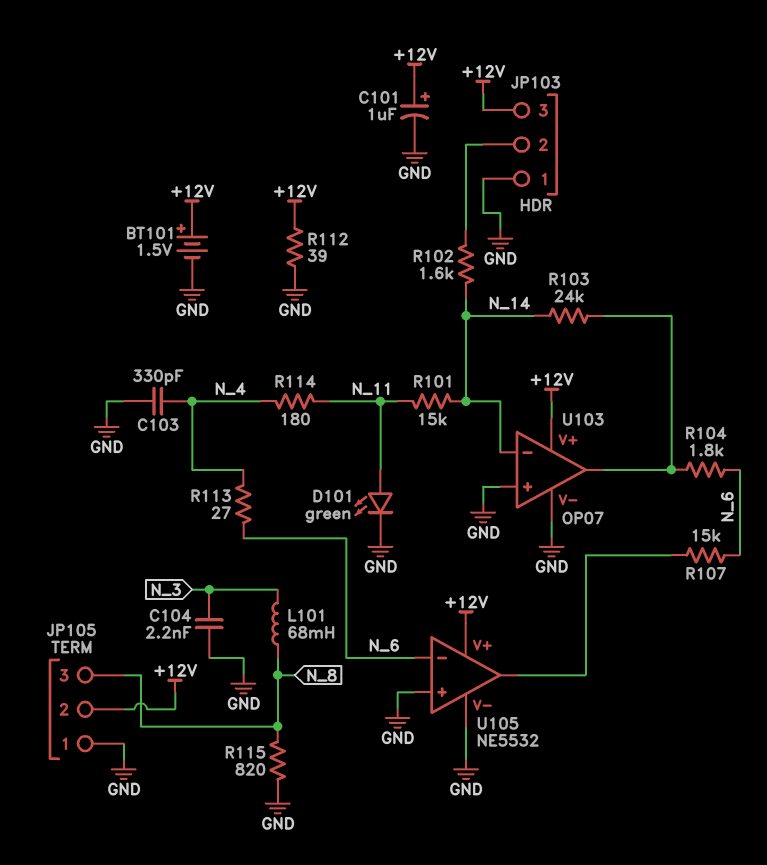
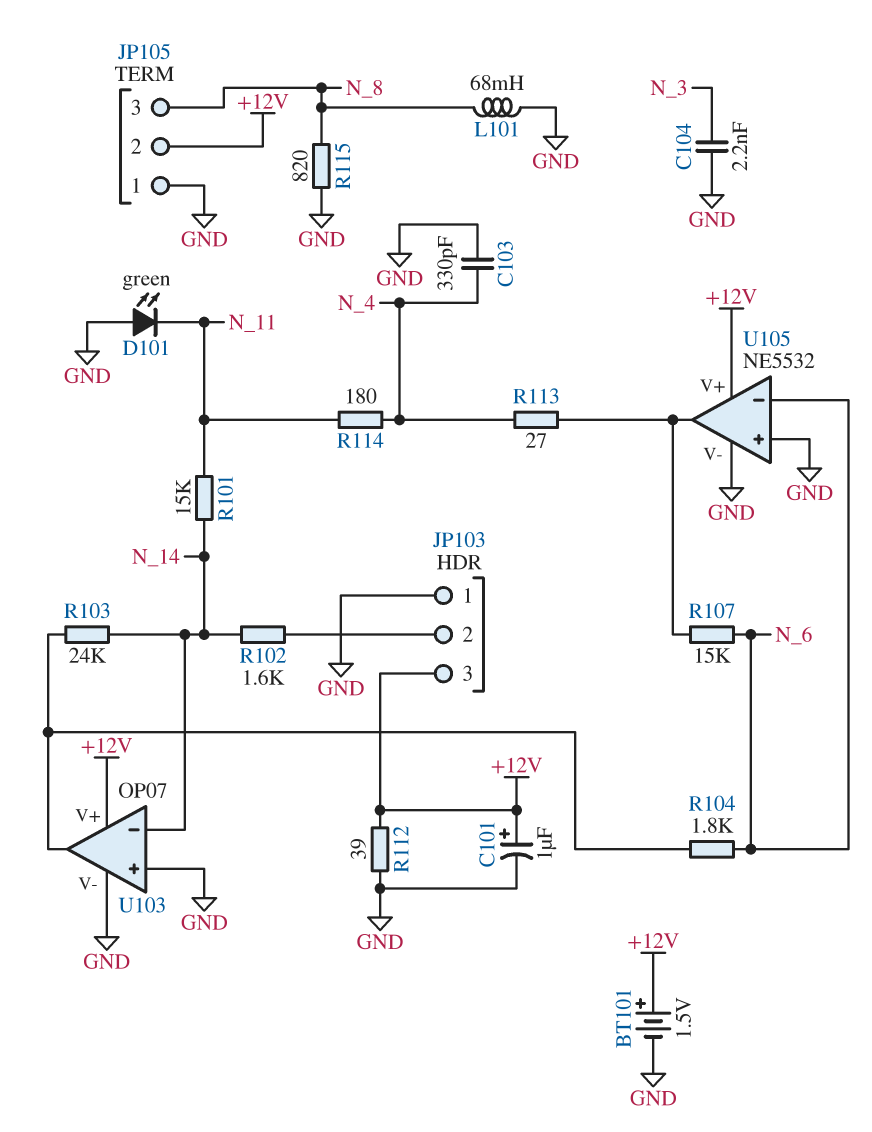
D101: LED green (A N_11, K GND) -> LED green (A GND, K N_11)
L101: 68mH (N_3, N_8) -> 68mH (GND, N_8)
R113: 27 (N_4, N_6) -> 27 (N_4, U105/out)

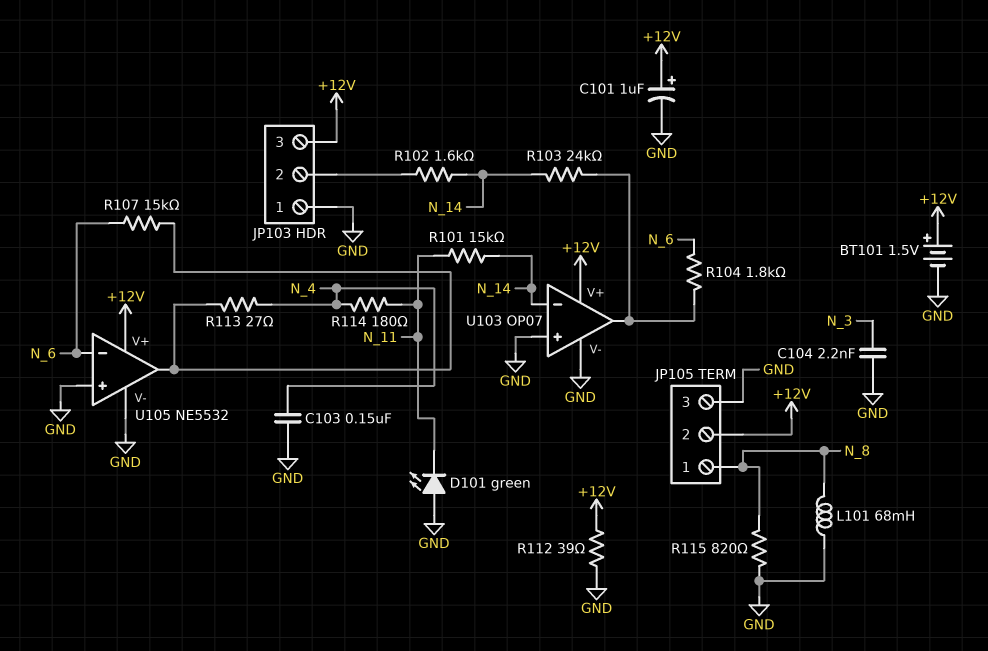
C103: 330pF (GND, N_4) -> 150nF (GND, N_4)
JP105 pin 1: GND -> N_8
JP105 pin 3: N_8 -> GND

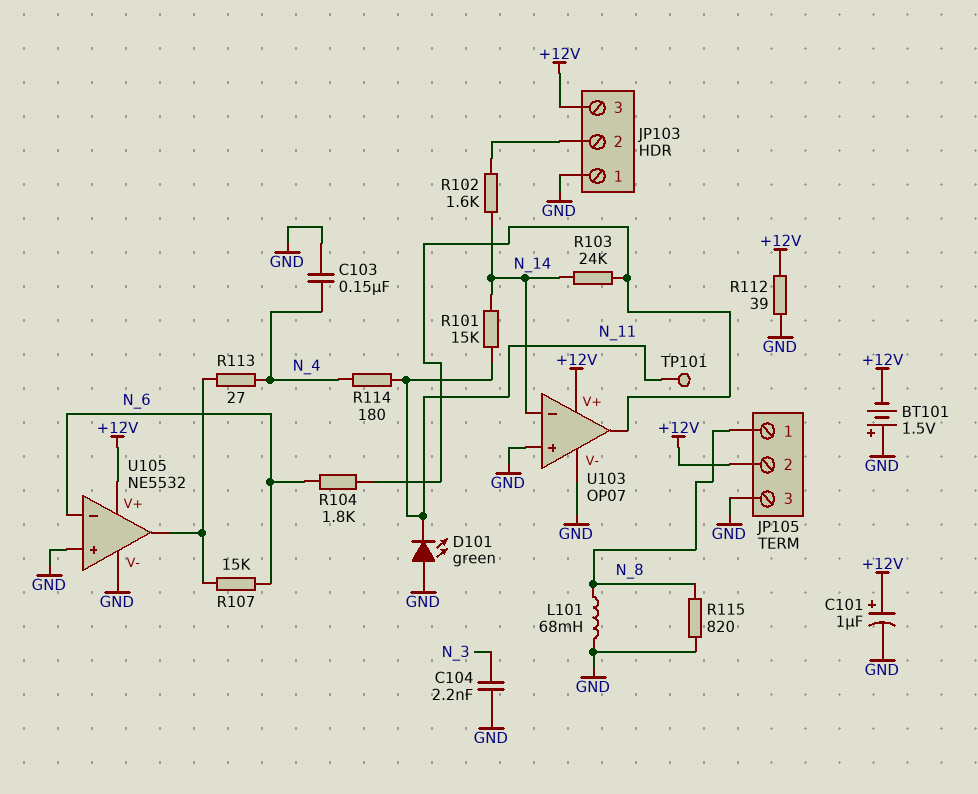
BT101: 1.5V (plus +12V, minus GND) -> 1.5V (plus GND, minus +12V)
TP101: none -> test point (N_11)

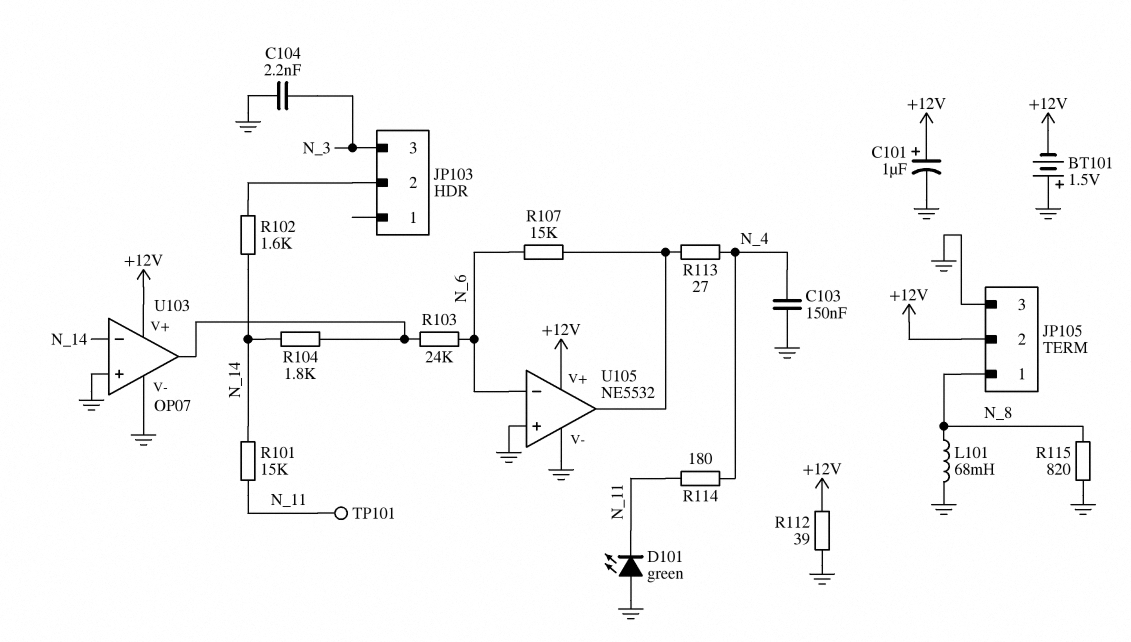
JP103 pin 1: GND -> none
JP103 pin 3: +12V -> N_3
R103: 24k (N_14, U103/out) -> 24k (N_6, U103/out)
R104: 1.8k (N_6, U103/out) -> 1.8k (N_14, U103/out)

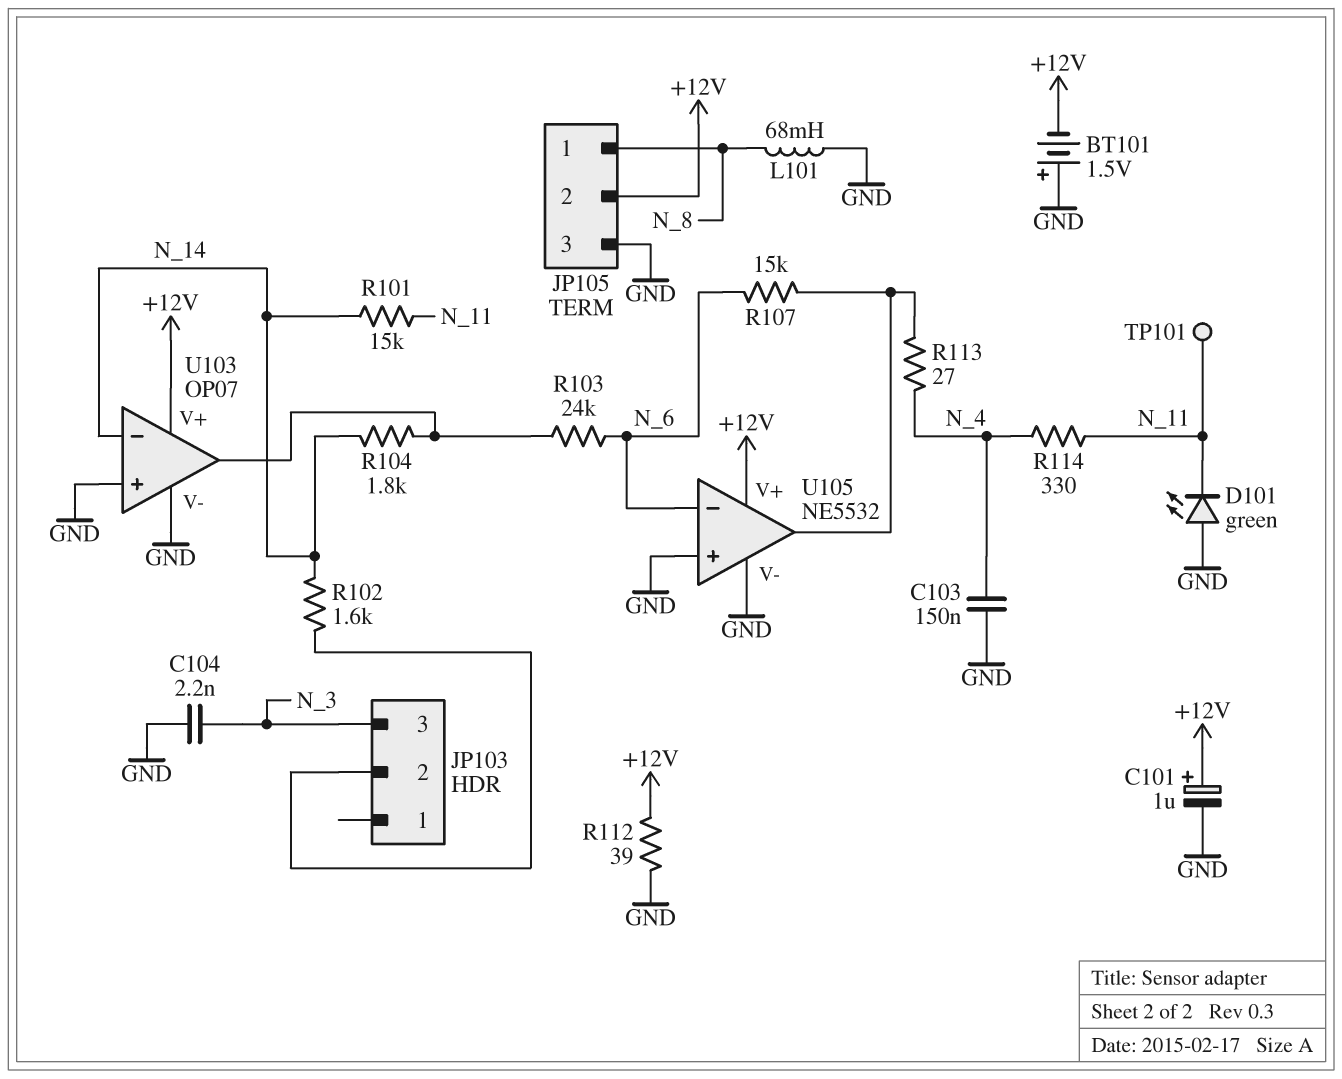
R114: 180 (N_4, N_11) -> 330 (N_4, N_11)
R115: 820 (GND, N_8) -> none

